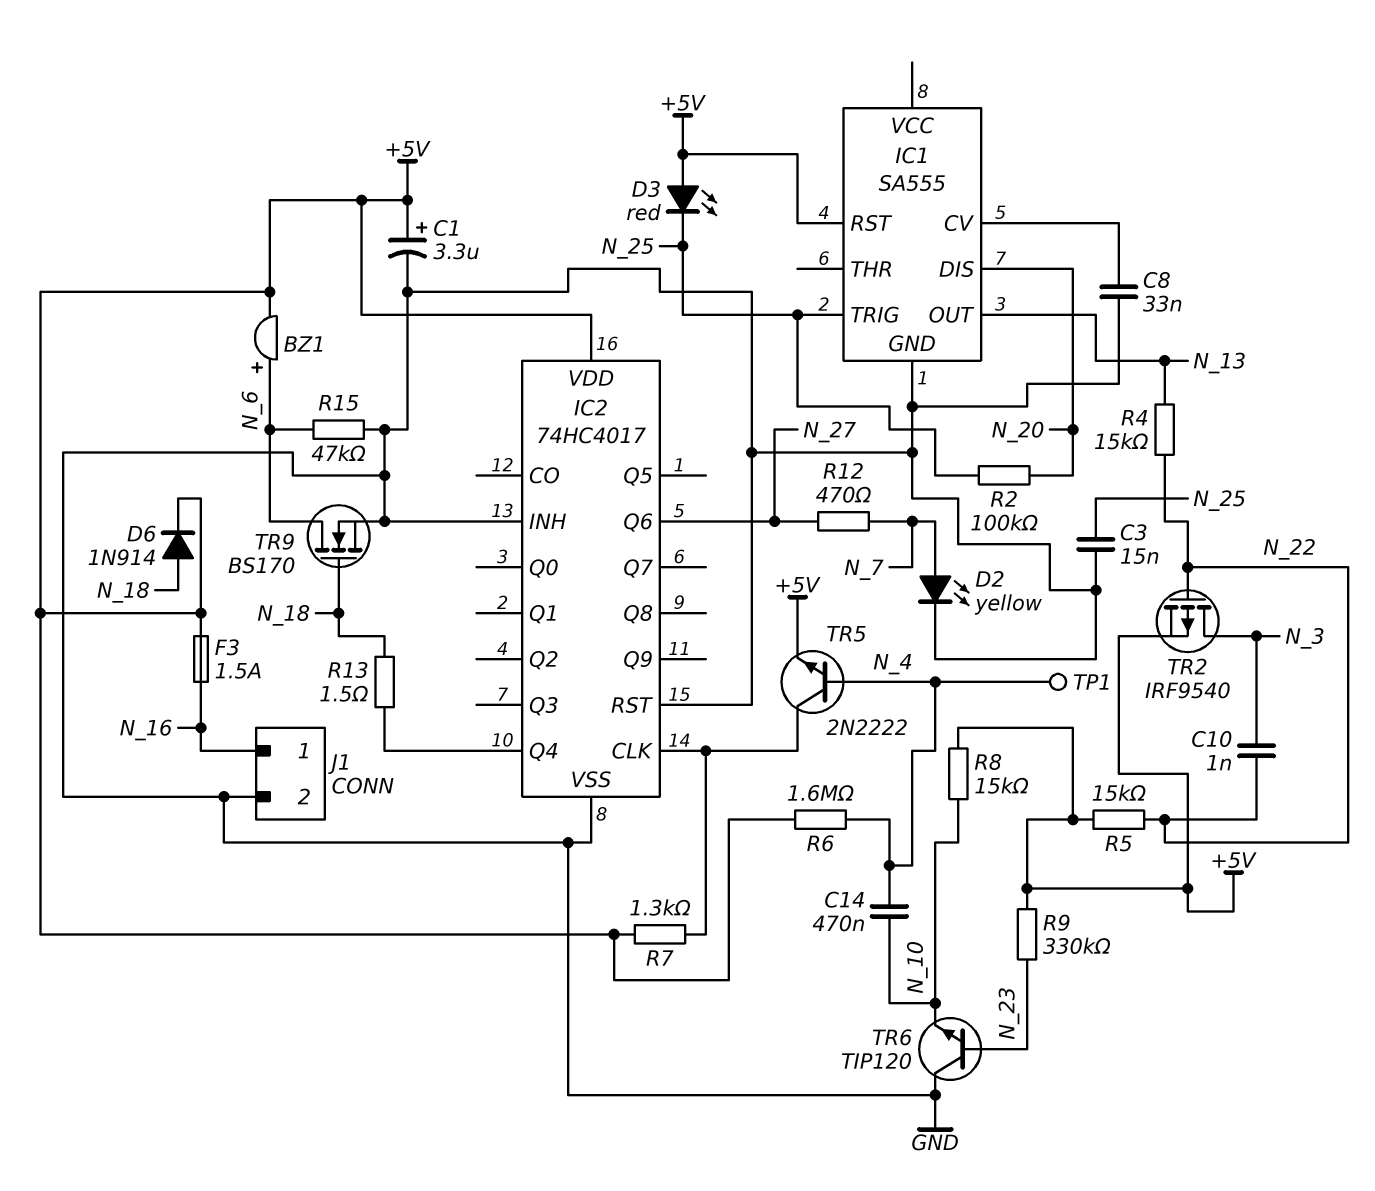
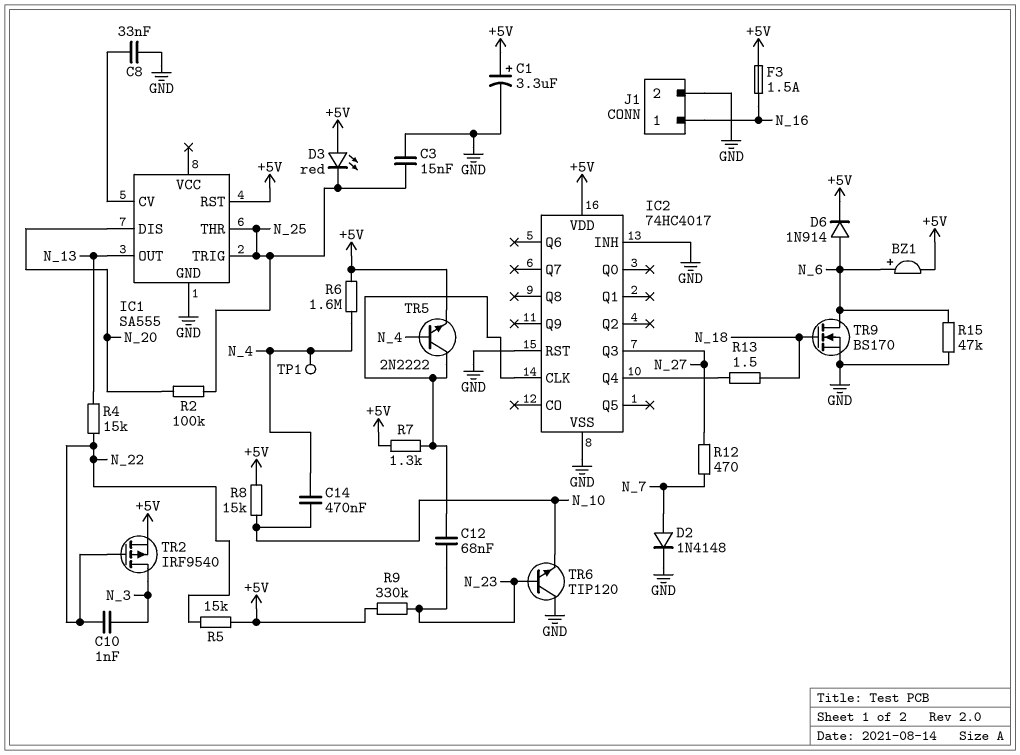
C12: none -> 68nF (IC2/CLK, N_23)
D2: LED yellow (A N_7, K GND) -> diode 1N4148 (A N_7, K GND)
D6: diode 1N914 (A N_18, K +5V) -> diode 1N914 (A N_6, K +5V)
IC1 pin THR: none -> N_25
IC2 pin Q3: none -> N_27
IC2 pin Q6: N_27 -> none

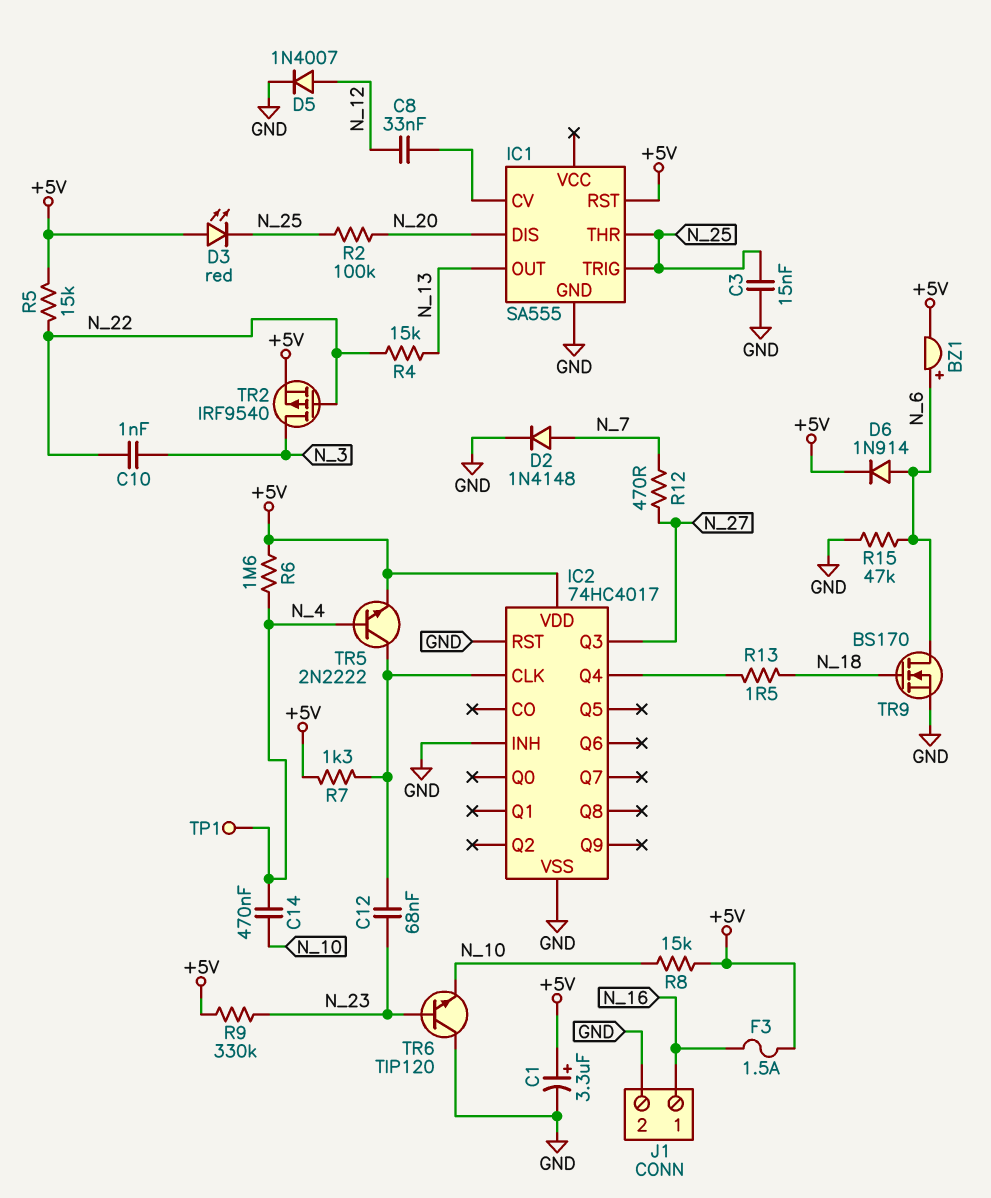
C8: 33nF (GND, IC1/CV) -> 33nF (IC1/CV, N_12)
D5: none -> diode 1N4007 (A N_12, K GND)

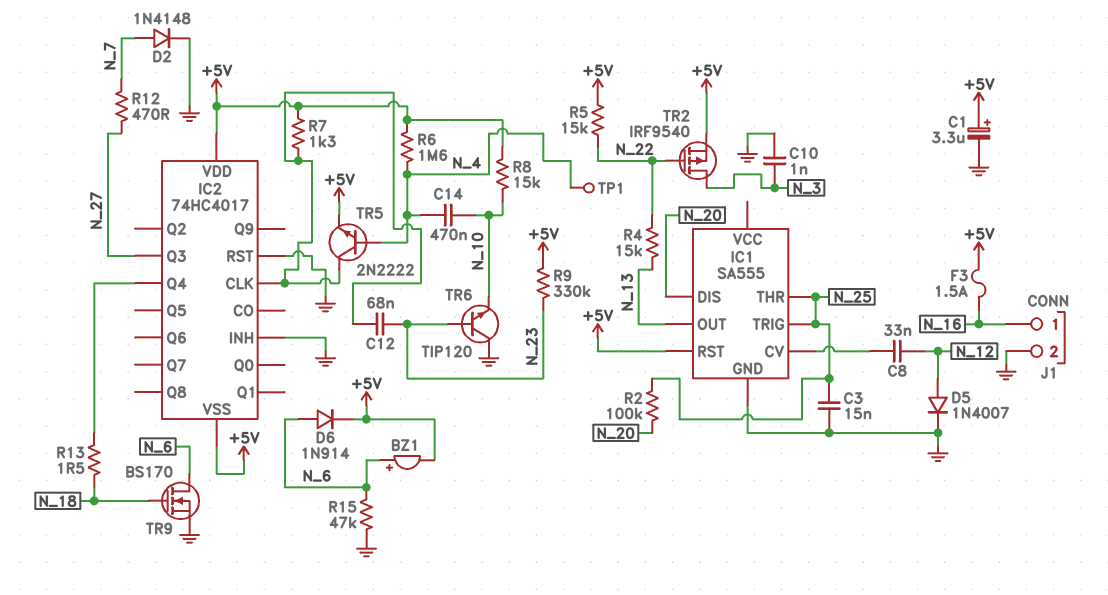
C10: 1nF (N_3, N_22) -> 1nF (GND, N_3)
D3: LED red (A +5V, K N_25) -> none
IC2 pin VSS: GND -> +5V

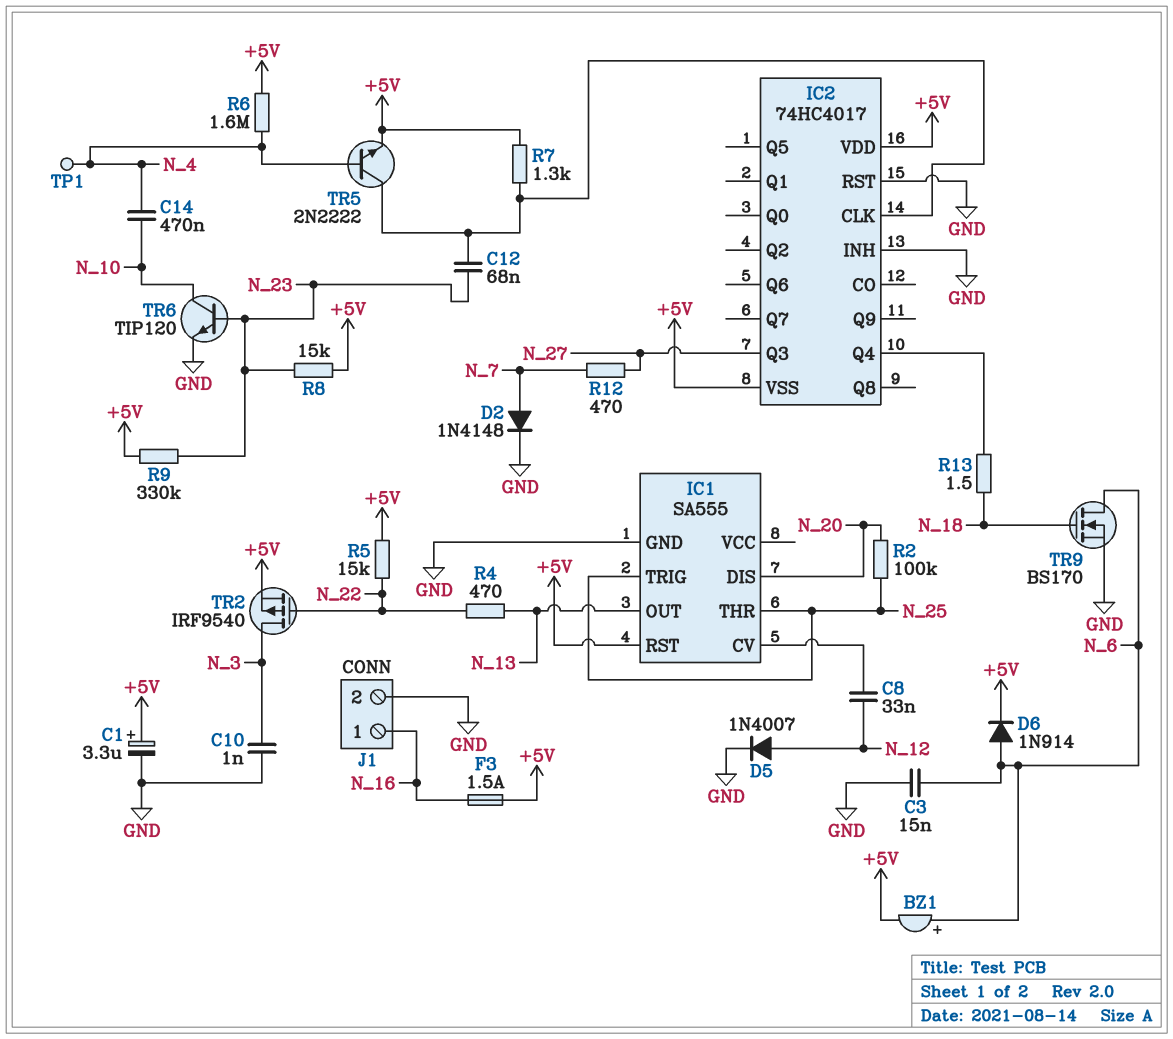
C3: 15nF (GND, N_25) -> 15nF (GND, N_6)
R4: 15k (N_13, N_22) -> 470 (N_13, N_22)
R8: 15k (+5V, N_10) -> 15k (+5V, N_23)
R15: 47k (GND, N_6) -> none
TR6: NPN TIP120 (B N_23, C GND, E N_10) -> NPN TIP120 (B N_23, C N_10, E GND)

